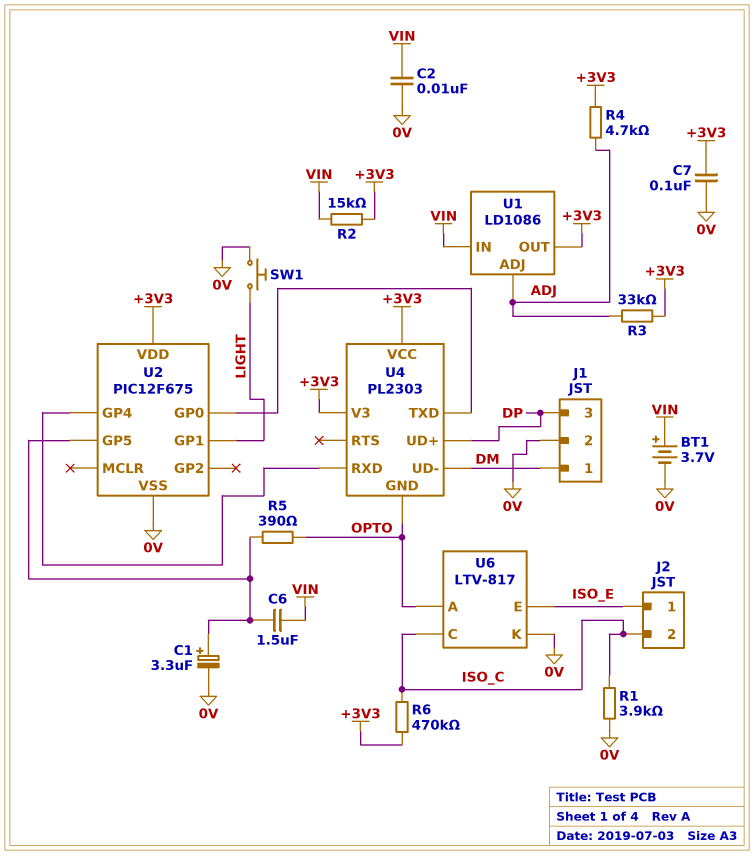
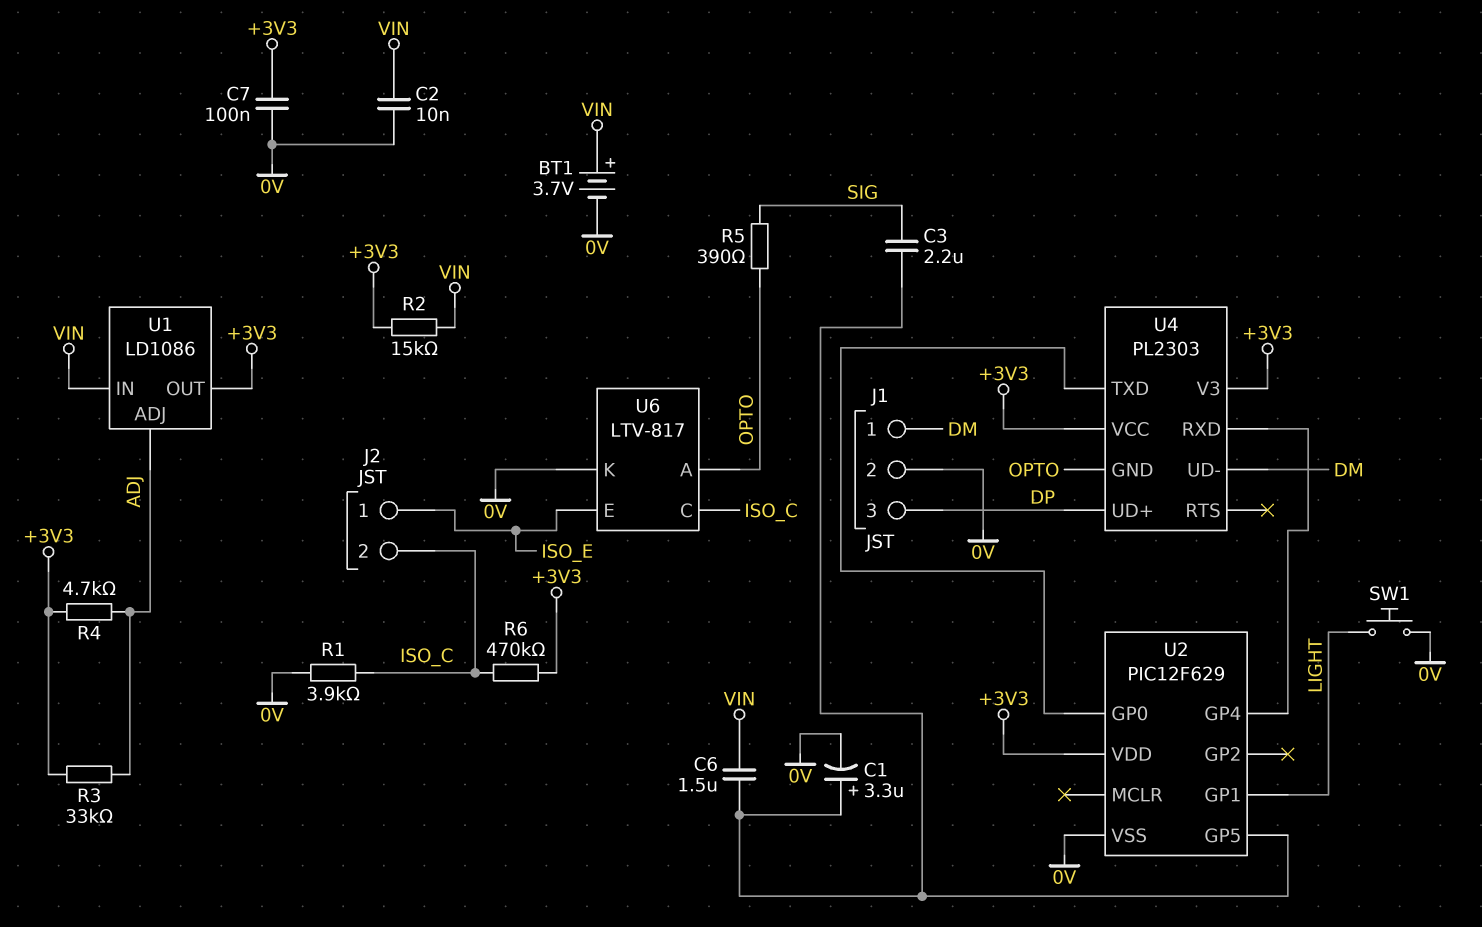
C3: none -> 2.2uF (SIG, U2/GP5)
R5: 390 (OPTO, U2/GP5) -> 390 (OPTO, SIG)
U2: PIC12F675 -> PIC12F629

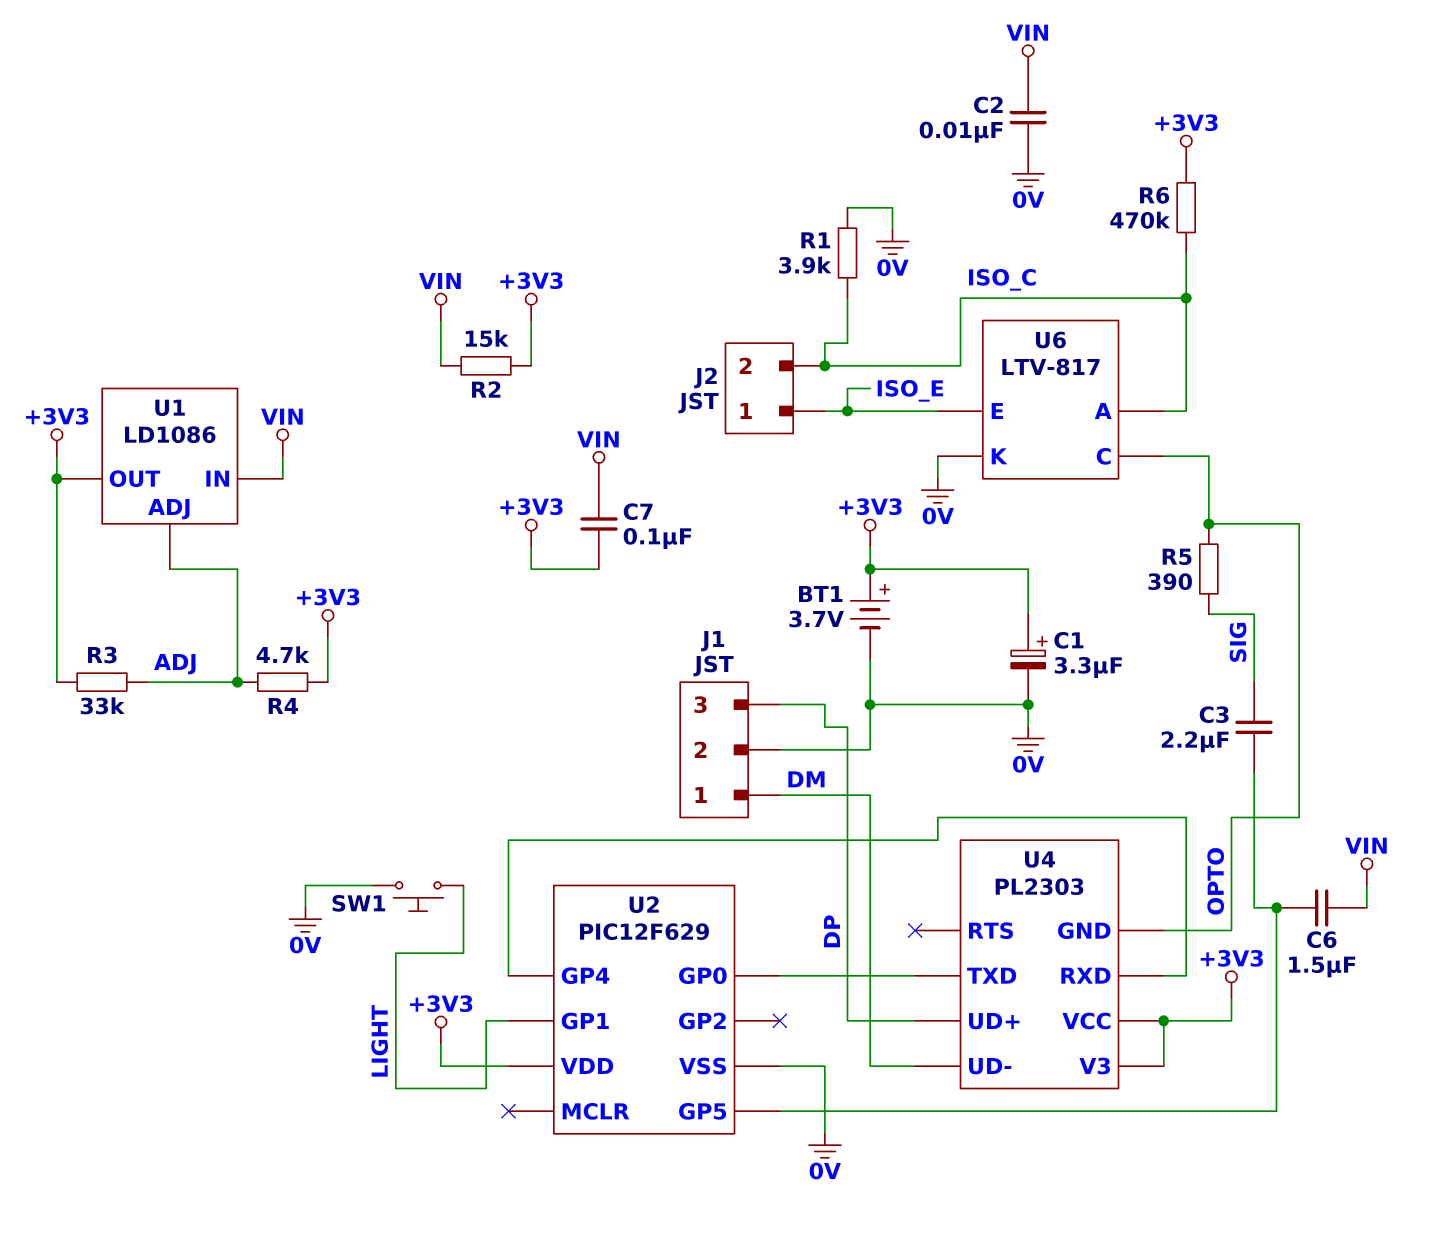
BT1: 3.7V (plus VIN, minus 0V) -> 3.7V (plus +3V3, minus 0V)
C1: 3.3uF (plus U2/GP5, minus 0V) -> 3.3uF (plus +3V3, minus 0V)
C7: 100nF (+3V3, 0V) -> 100nF (+3V3, VIN)
U6 pin A: OPTO -> ISO_C
U6 pin C: ISO_C -> OPTO

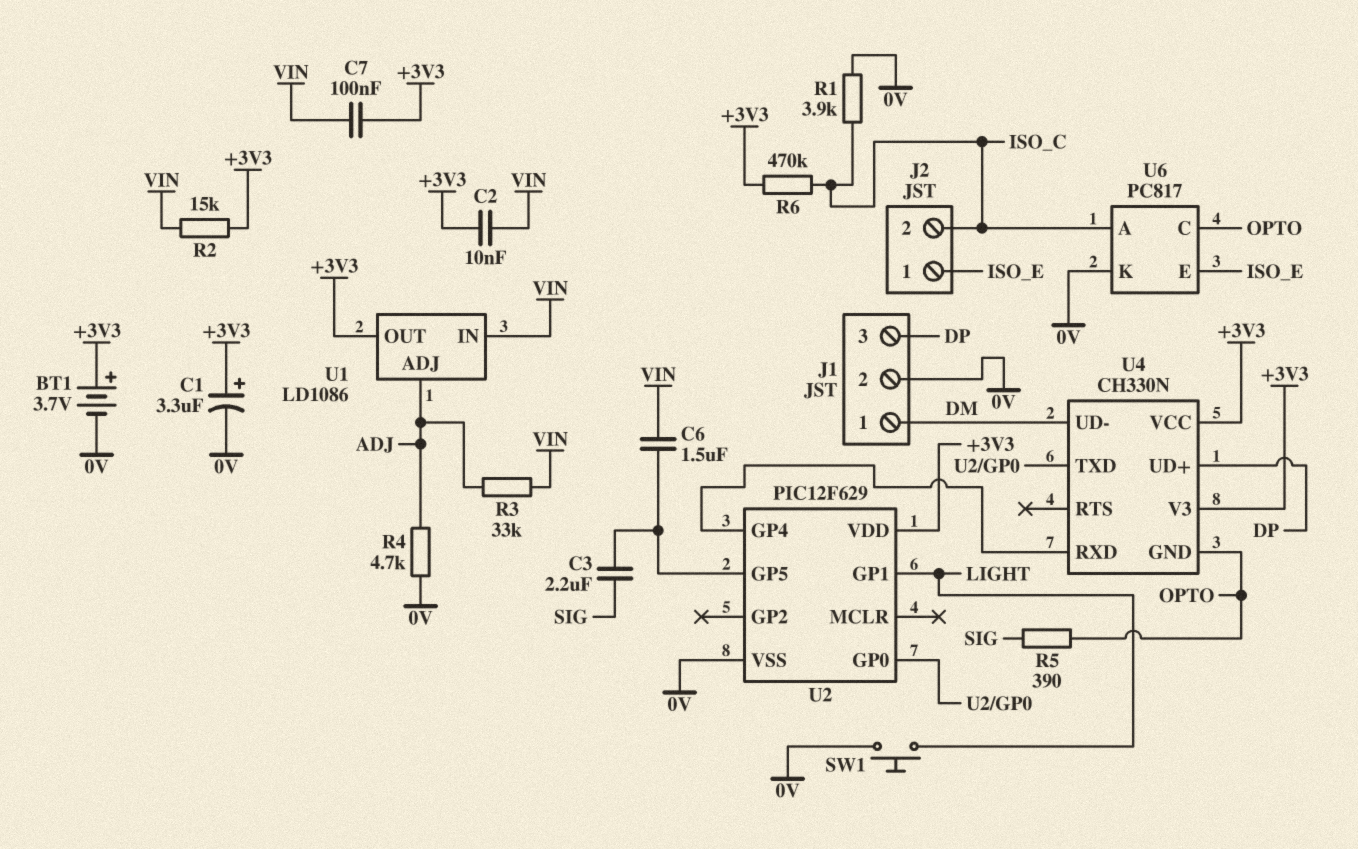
C2: 10nF (0V, VIN) -> 10nF (+3V3, VIN)
R3: 33k (+3V3, ADJ) -> 33k (ADJ, VIN)
R4: 4.7k (+3V3, ADJ) -> 4.7k (0V, ADJ)
U4: PL2303 -> CH330N
U6: LTV-817 -> PC817

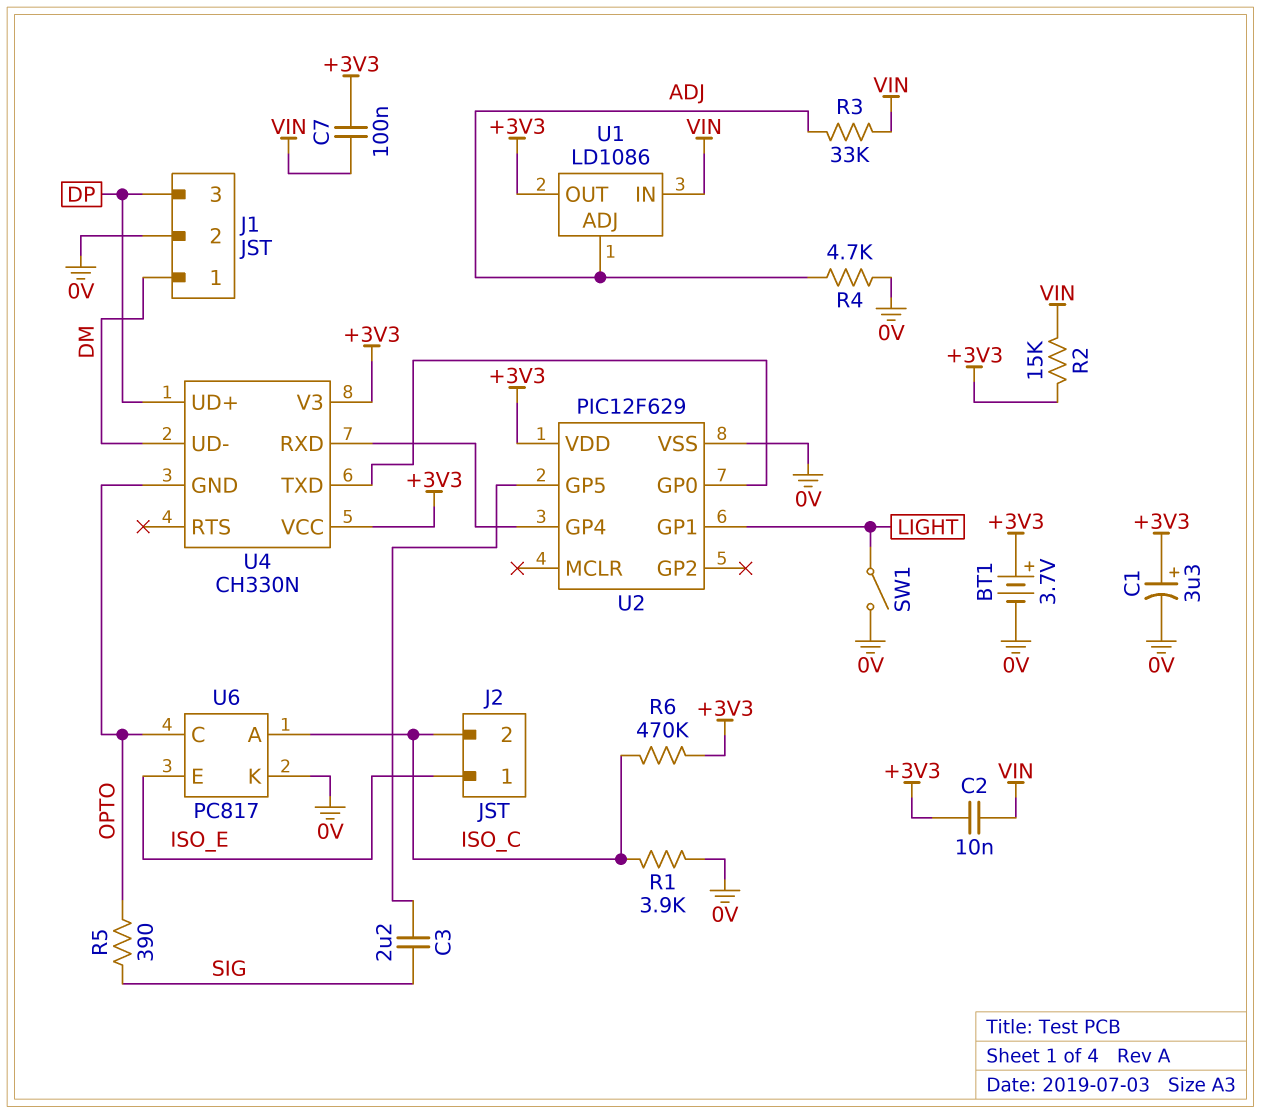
C6: 1.5uF (U2/GP5, VIN) -> none
SW1: button (0V, LIGHT) -> switch (0V, LIGHT)

